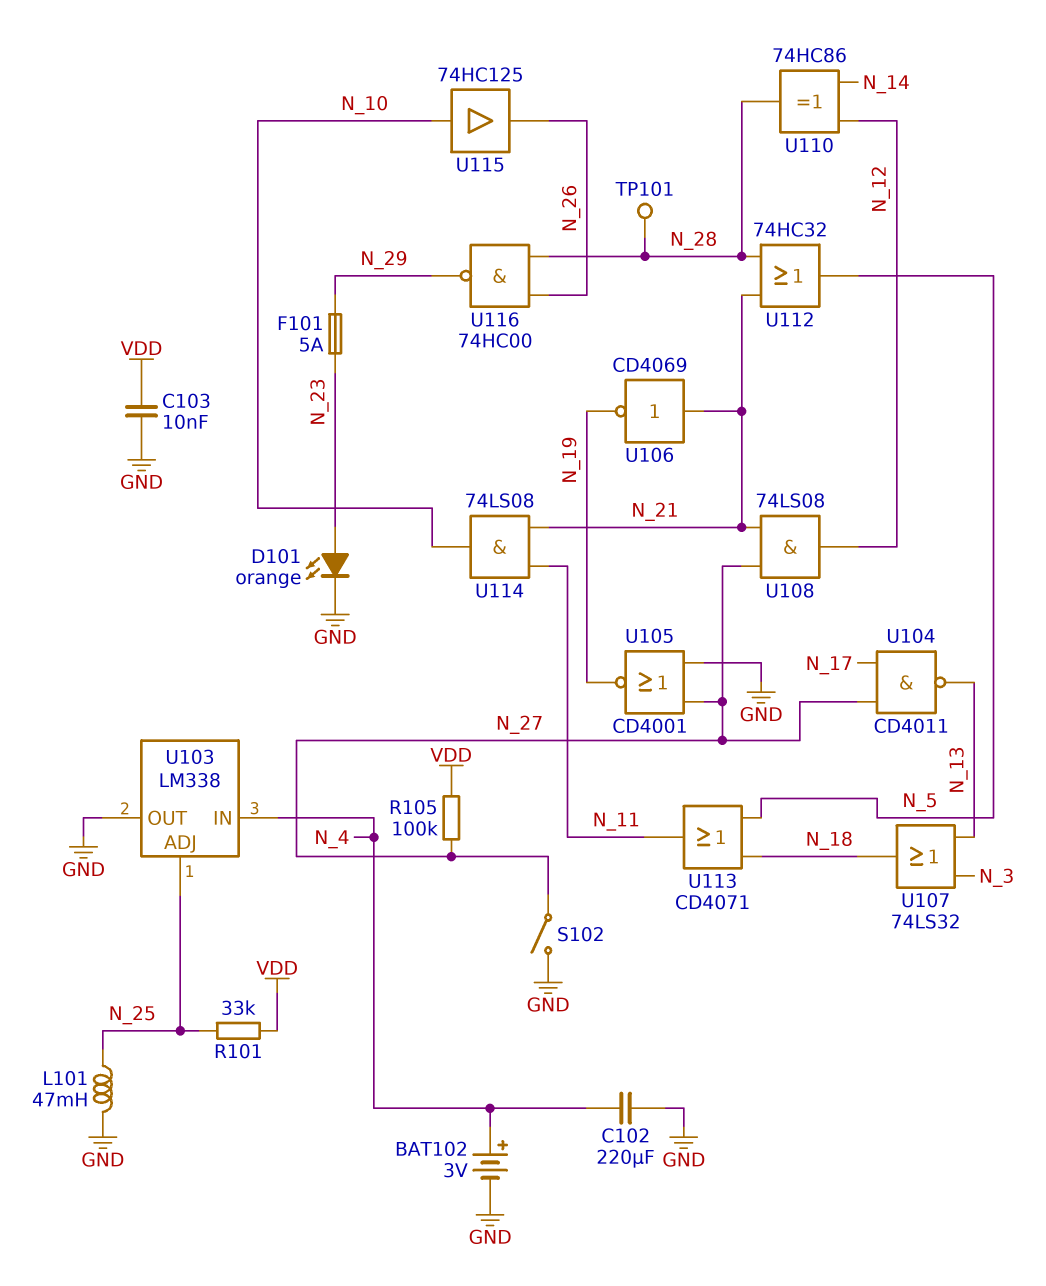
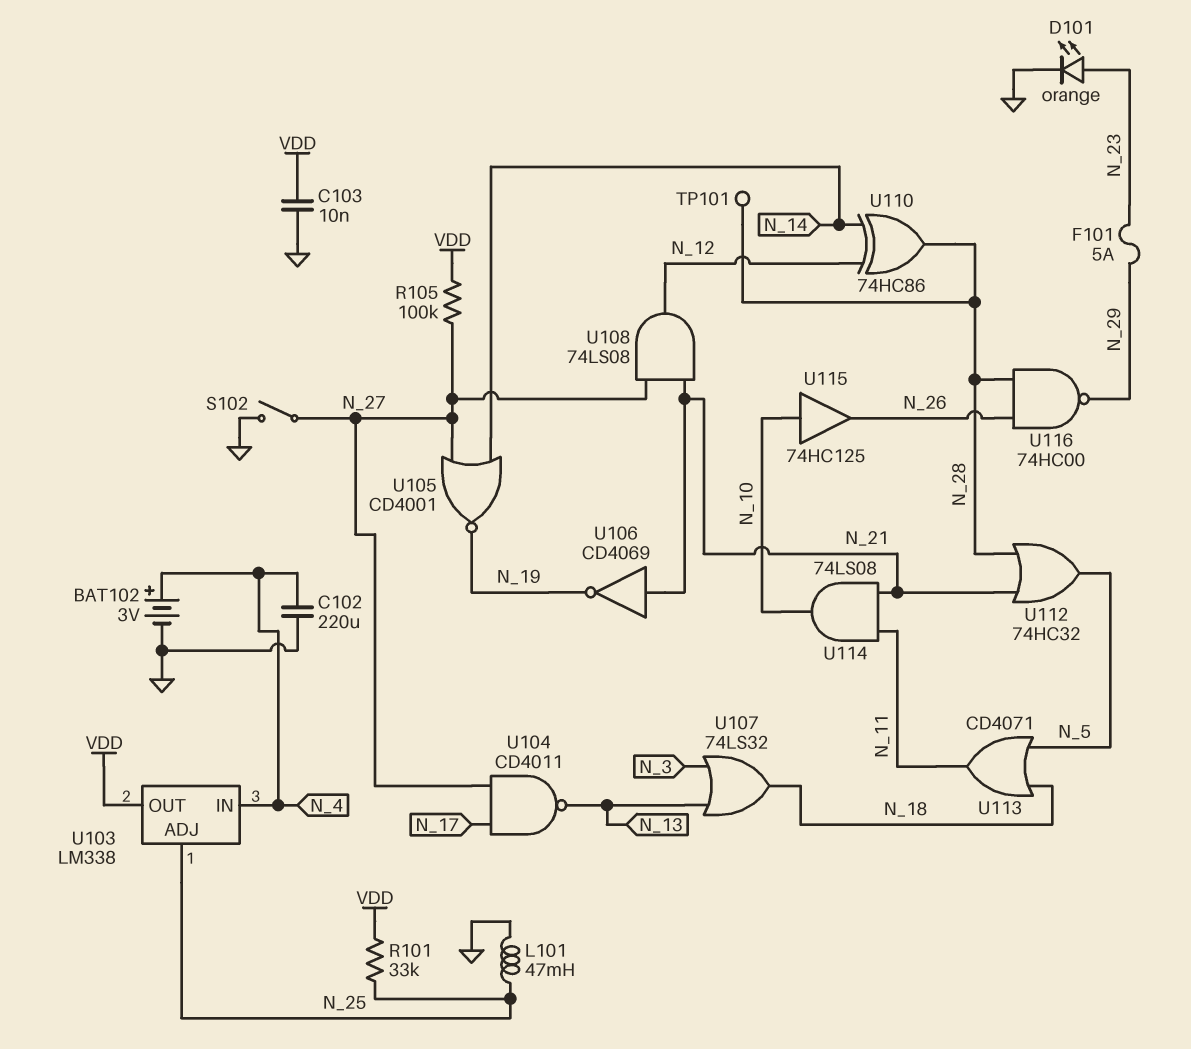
U103 pin OUT: GND -> VDD
U105: NOR CD4001 (in GND, in N_27, out N_19) -> NOR CD4001 (in N_14, in N_27, out N_19)

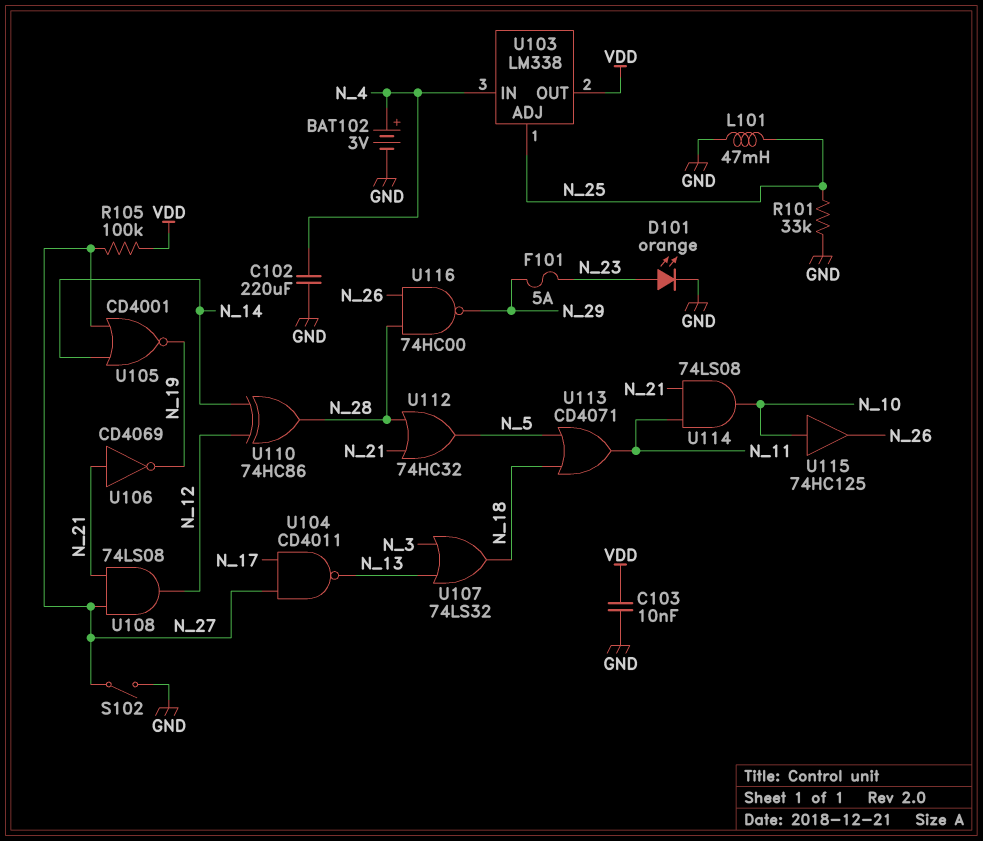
R101: 33k (N_25, VDD) -> 33k (GND, N_25)
TP101: test point (N_28) -> none

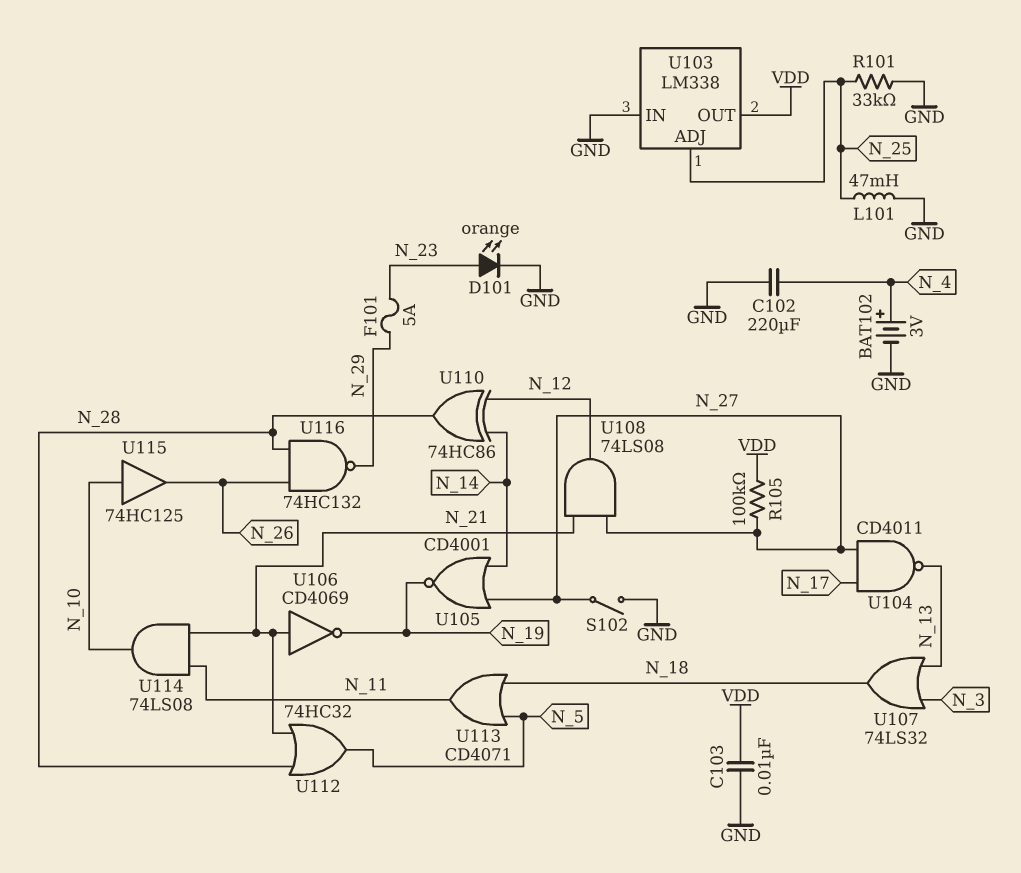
U103 pin IN: N_4 -> GND
U116: NAND 74HC00 (in N_26, in N_28, out N_29) -> NAND 74HC132 (in N_26, in N_28, out N_29)

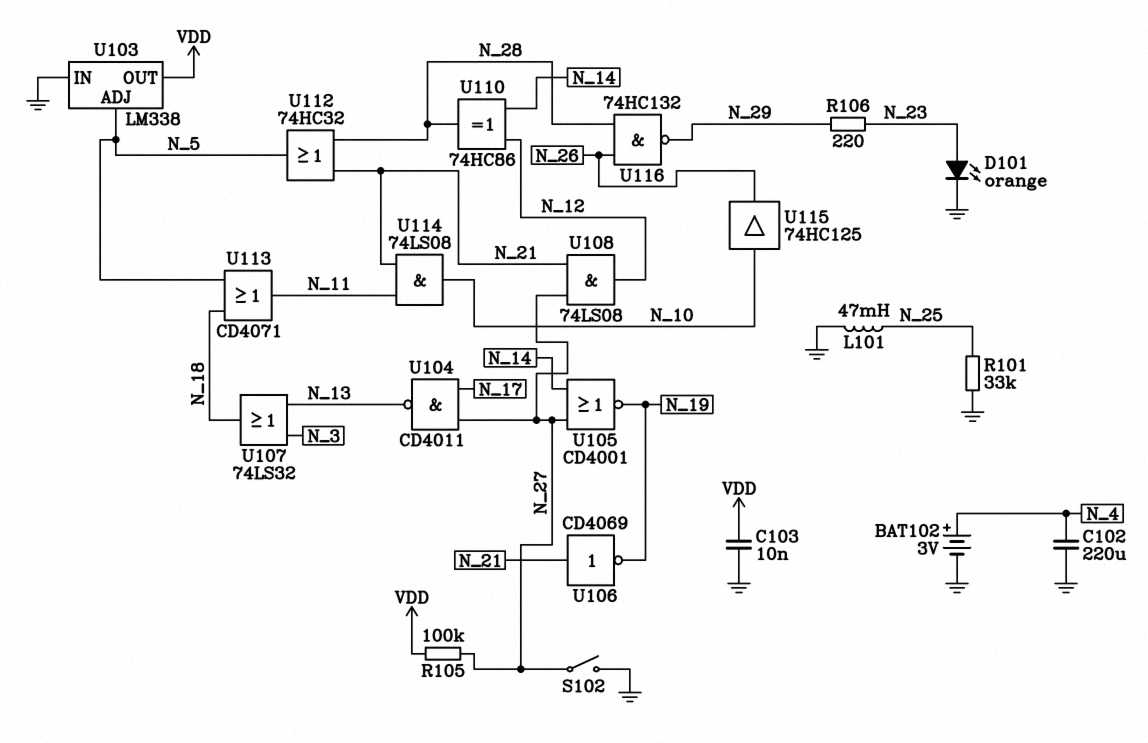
F101: 5A (N_23, N_29) -> none
R106: none -> 220 (N_23, N_29)
U103 pin ADJ: N_25 -> N_5

